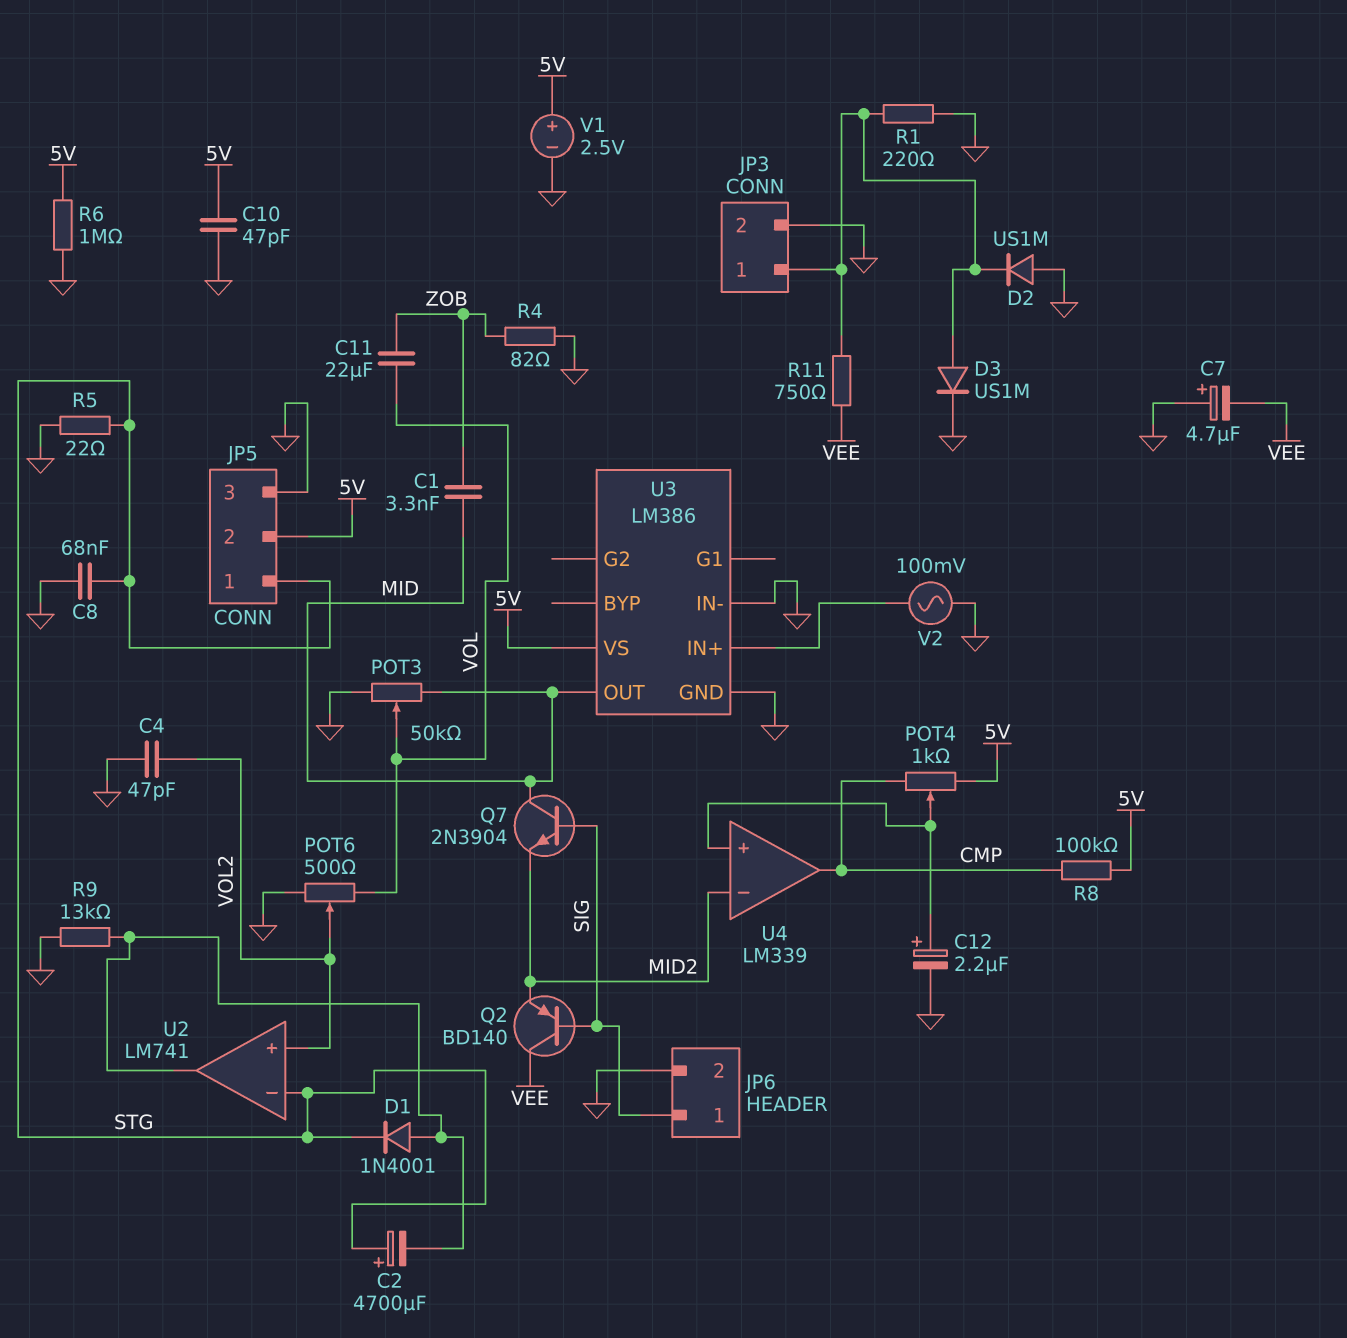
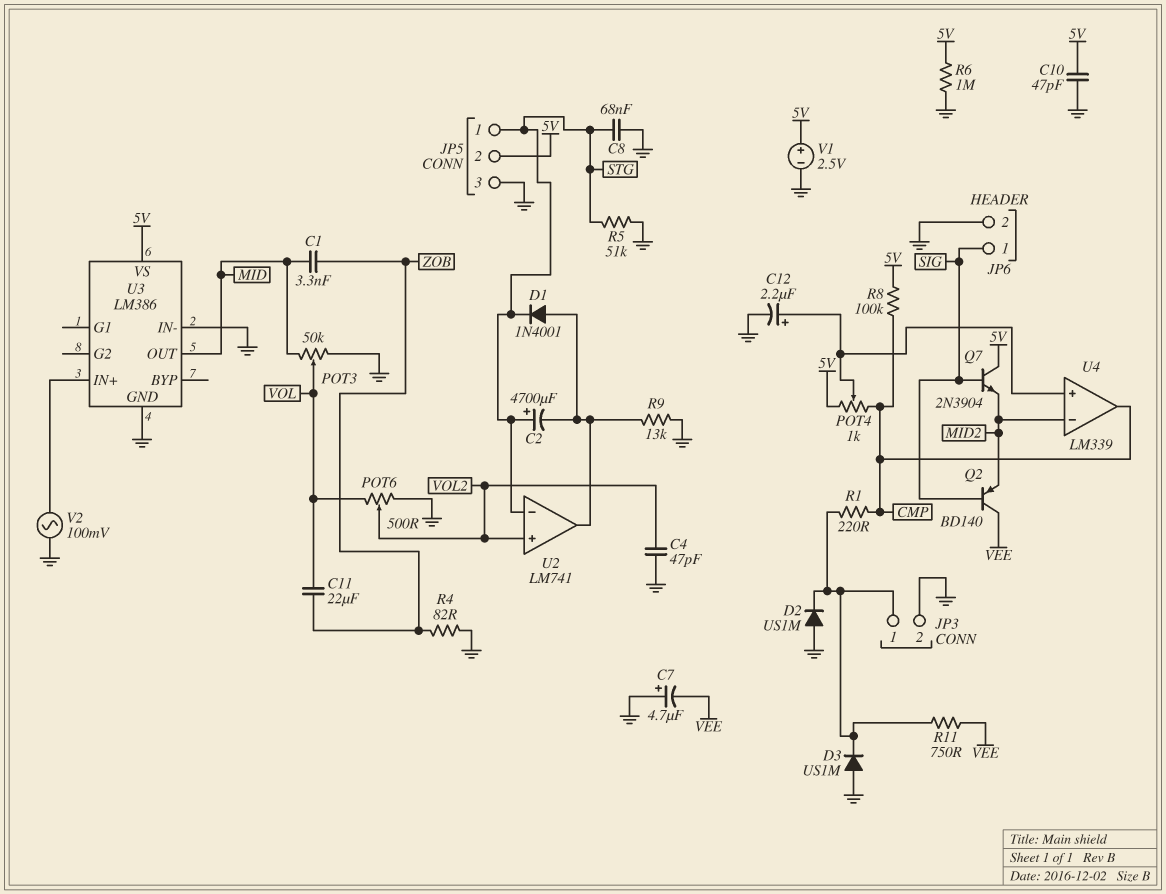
D3: diode US1M (A JP3/1, K GND) -> diode US1M (A GND, K JP3/1)
Q7: NPN 2N3904 (B SIG, C MID, E MID2) -> NPN 2N3904 (B SIG, C 5V, E MID2)
R1: 220 (GND, JP3/1) -> 220 (CMP, JP3/1)
R5: 22 (GND, STG) -> 51k (GND, STG)

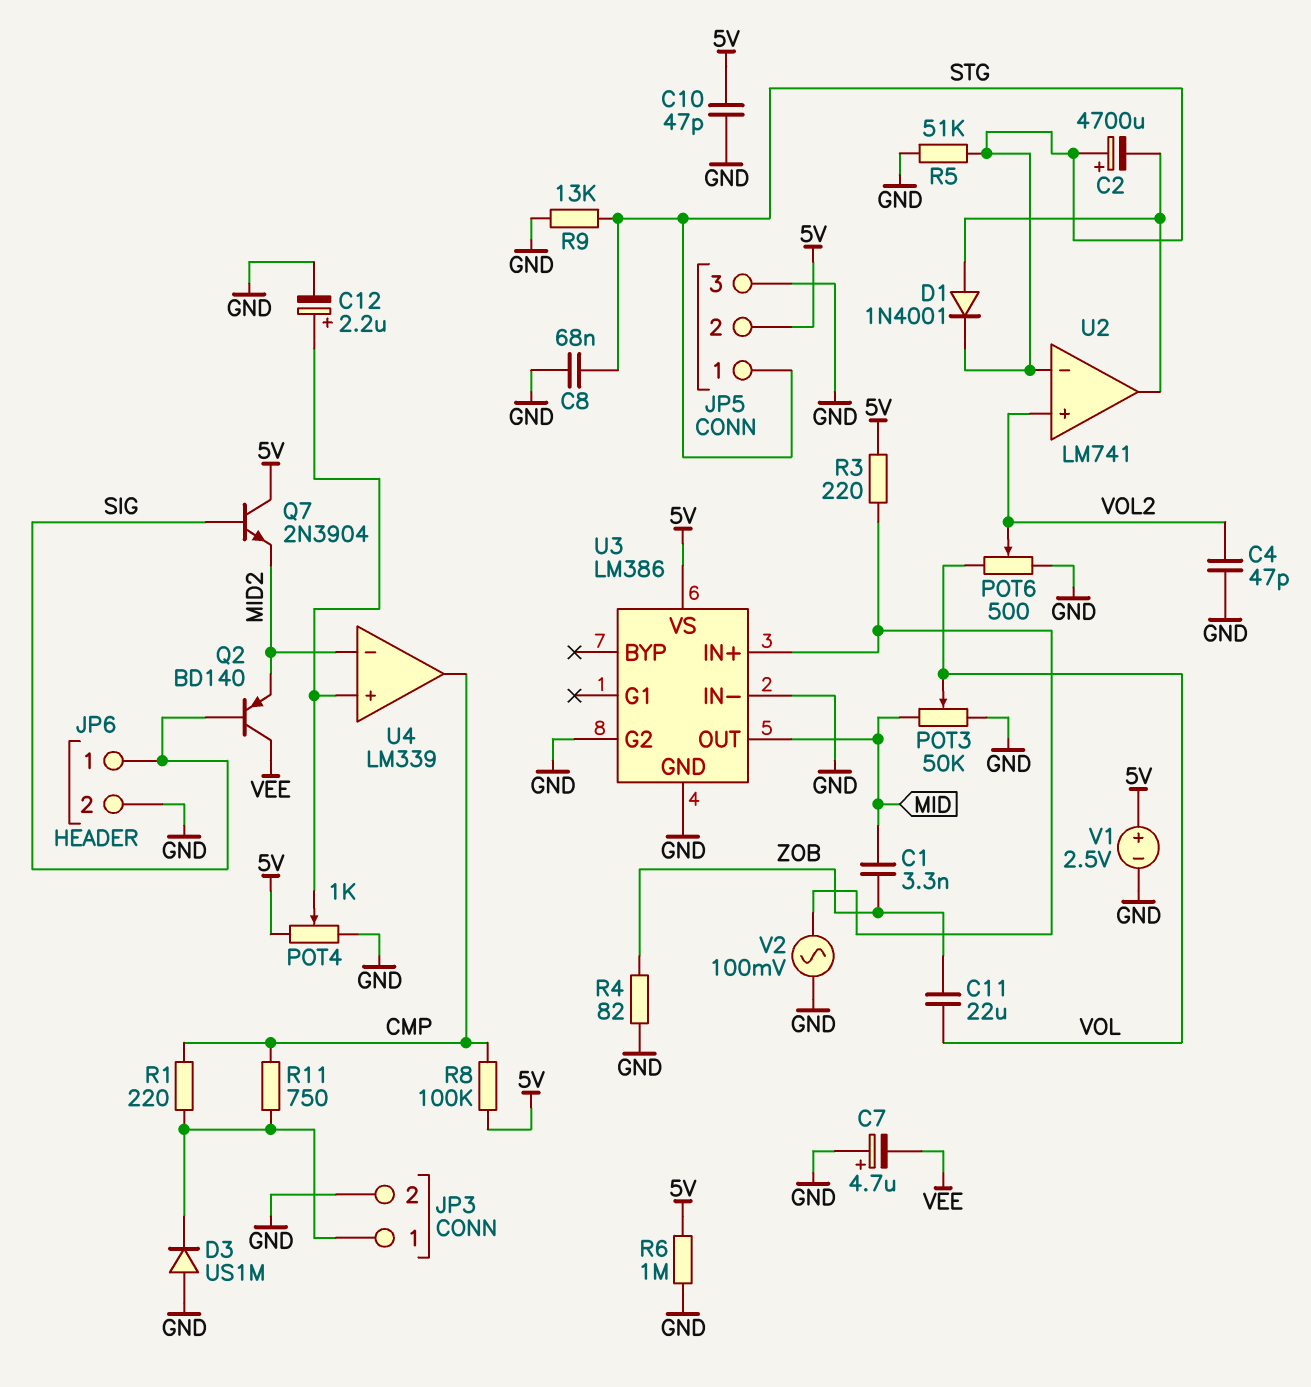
D2: diode US1M (A GND, K JP3/1) -> none
POT4: 1k (5V, CMP, wiper U4/in+) -> 1k (5V, GND, wiper U4/in+)
R3: none -> 220 (5V, U3/IN+)
R9: 13k (GND, U2/out) -> 13k (GND, STG)
R11: 750 (JP3/1, VEE) -> 750 (CMP, JP3/1)
U3 pin G2: none -> GND

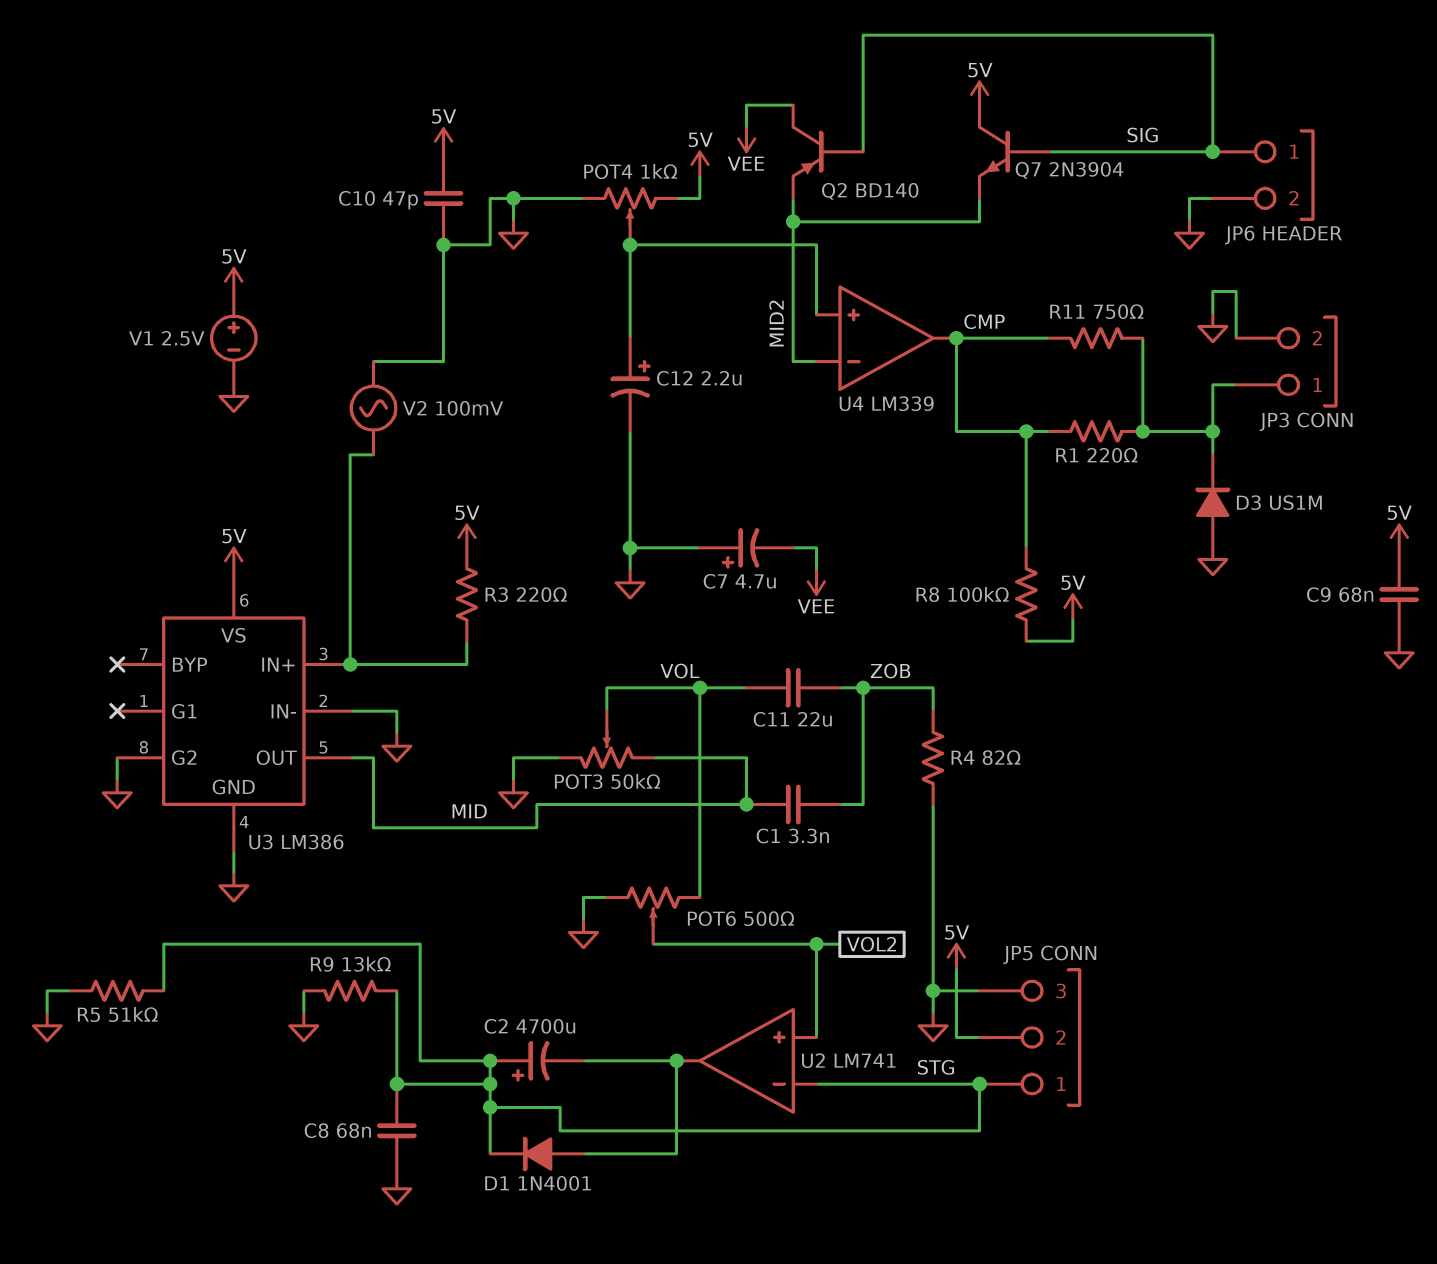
C4: 47pF (GND, VOL2) -> none
C9: none -> 68nF (5V, GND)
R6: 1M (5V, GND) -> none

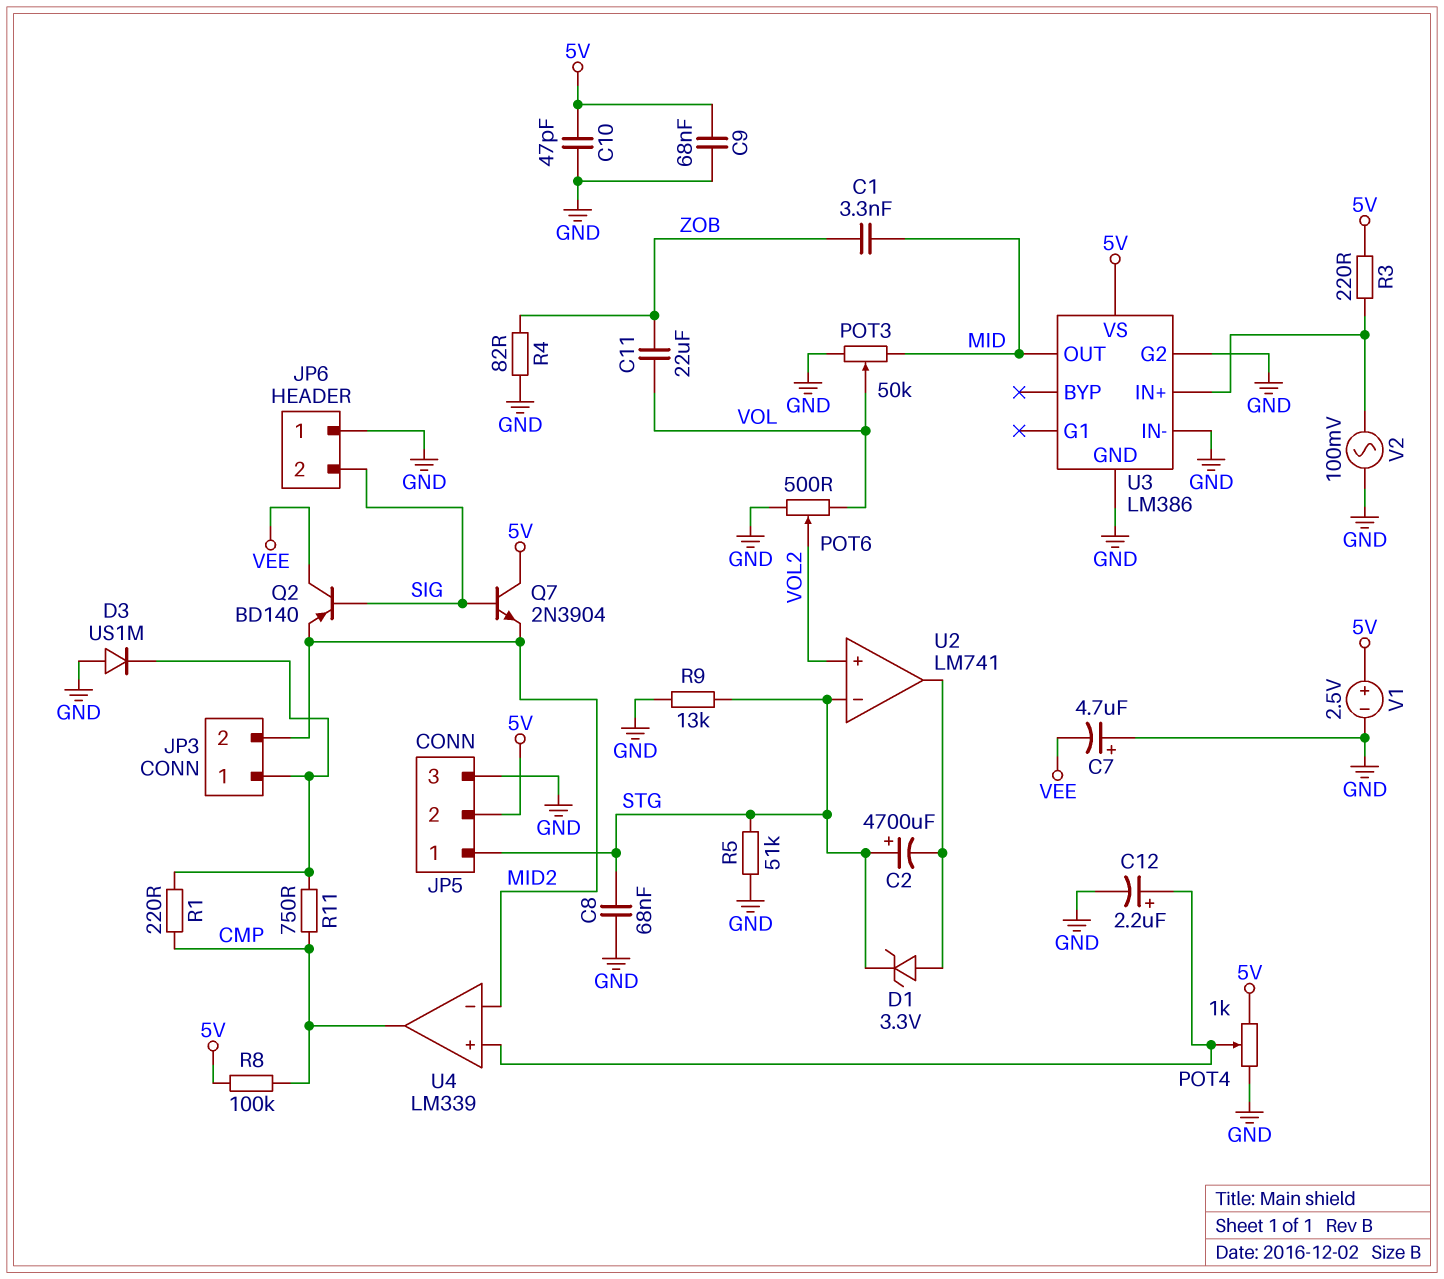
D1: diode 1N4001 (A U2/out, K STG) -> zener 3.3V (A U2/out, K STG)
JP3 pin 2: GND -> MID2
JP6 pin 1: SIG -> GND
JP6 pin 2: GND -> SIG

